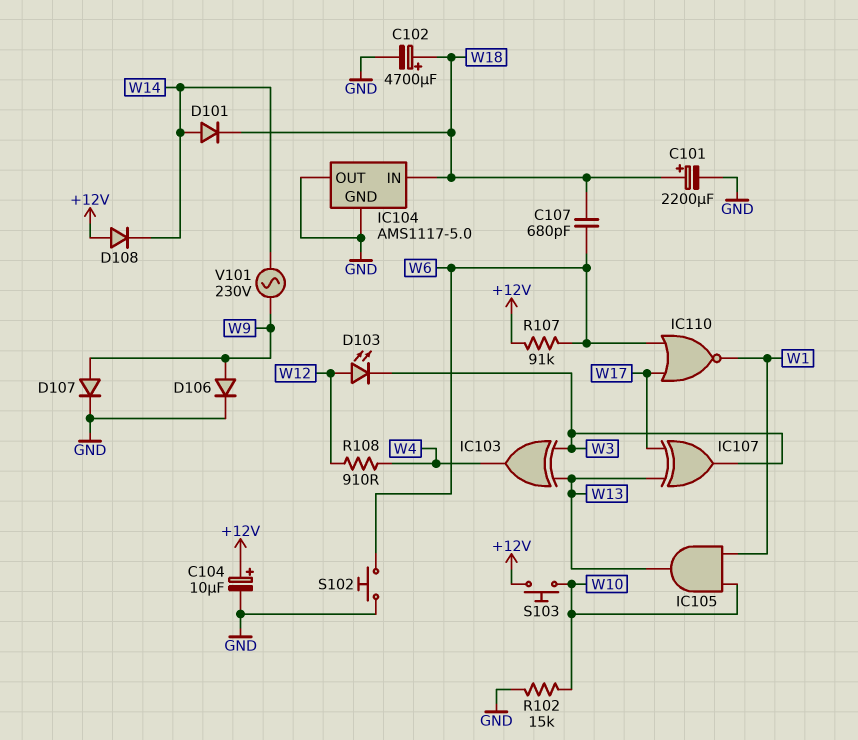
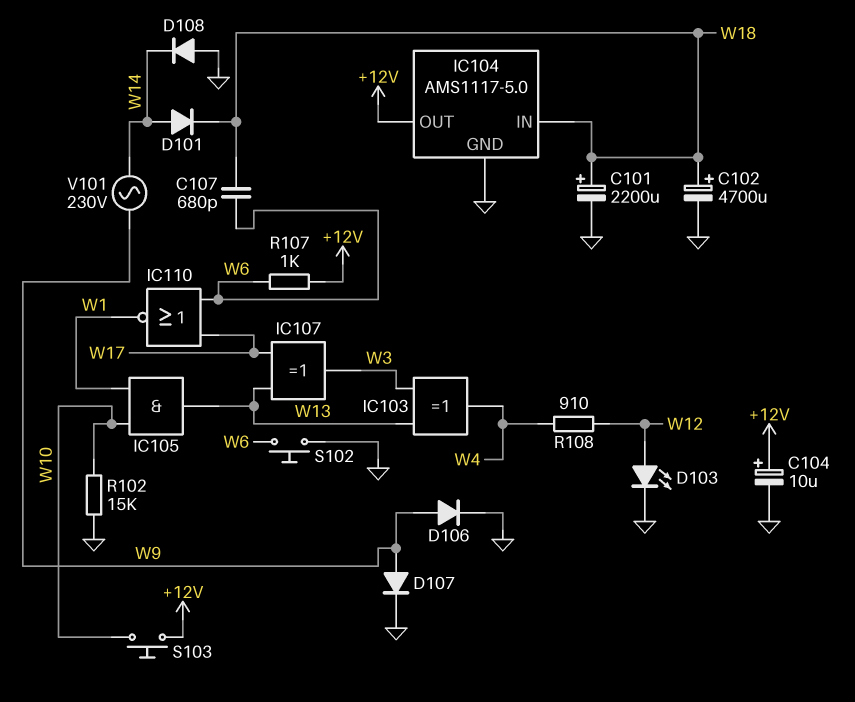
D103: LED (A W12, K W3) -> LED (A W12, K GND)
D108: diode (A +12V, K W14) -> diode (A GND, K W14)
IC104 pin OUT: GND -> +12V
R107: 91k (+12V, W6) -> 1k (+12V, W6)

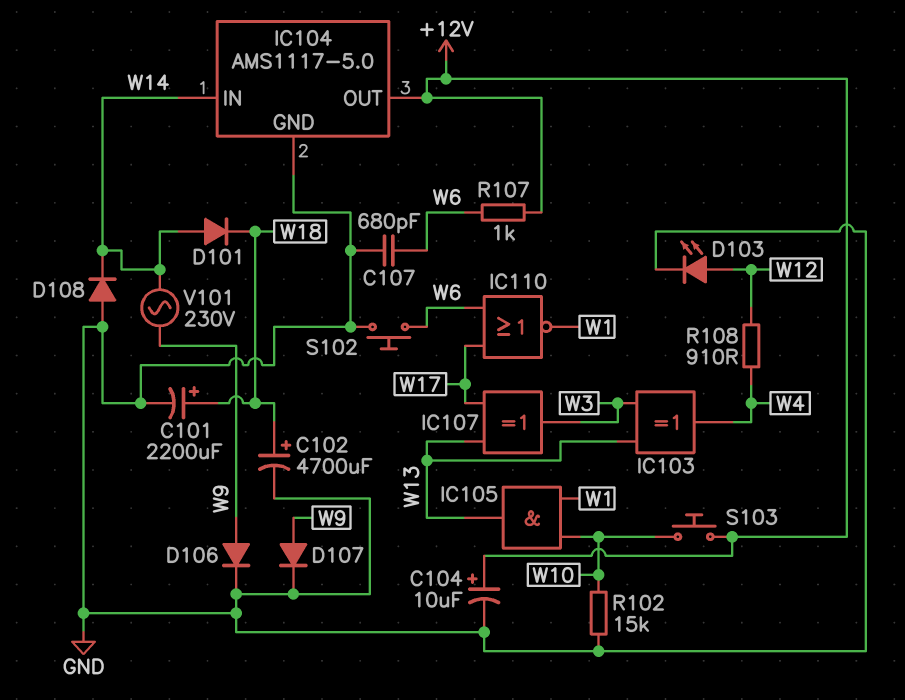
C107: 680pF (W6, W18) -> 680pF (GND, W6)
IC104 pin IN: W18 -> W14

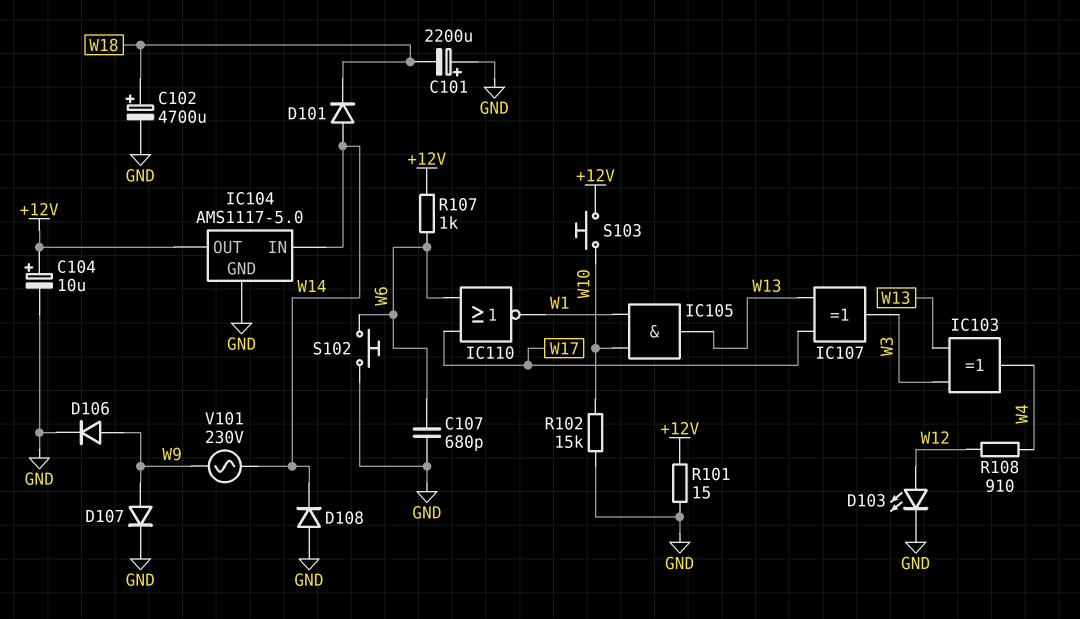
C101: 2200uF (plus W18, minus GND) -> 2200uF (plus GND, minus W18)
R101: none -> 15 (+12V, GND)

